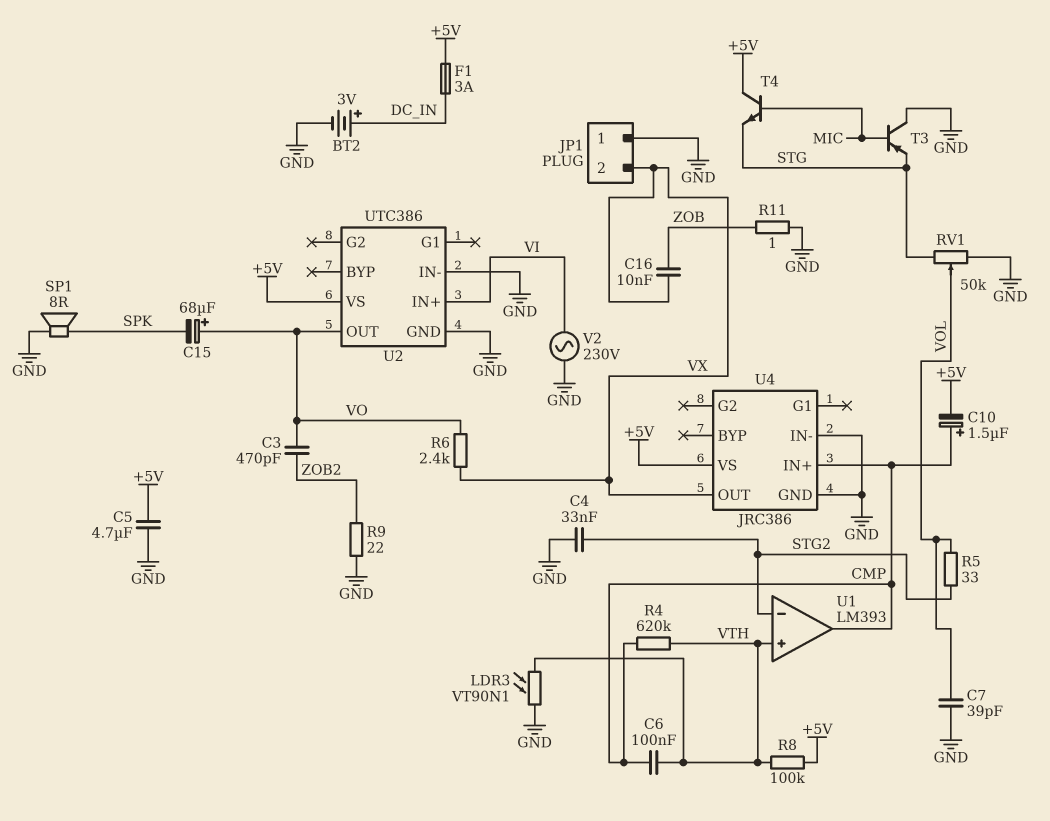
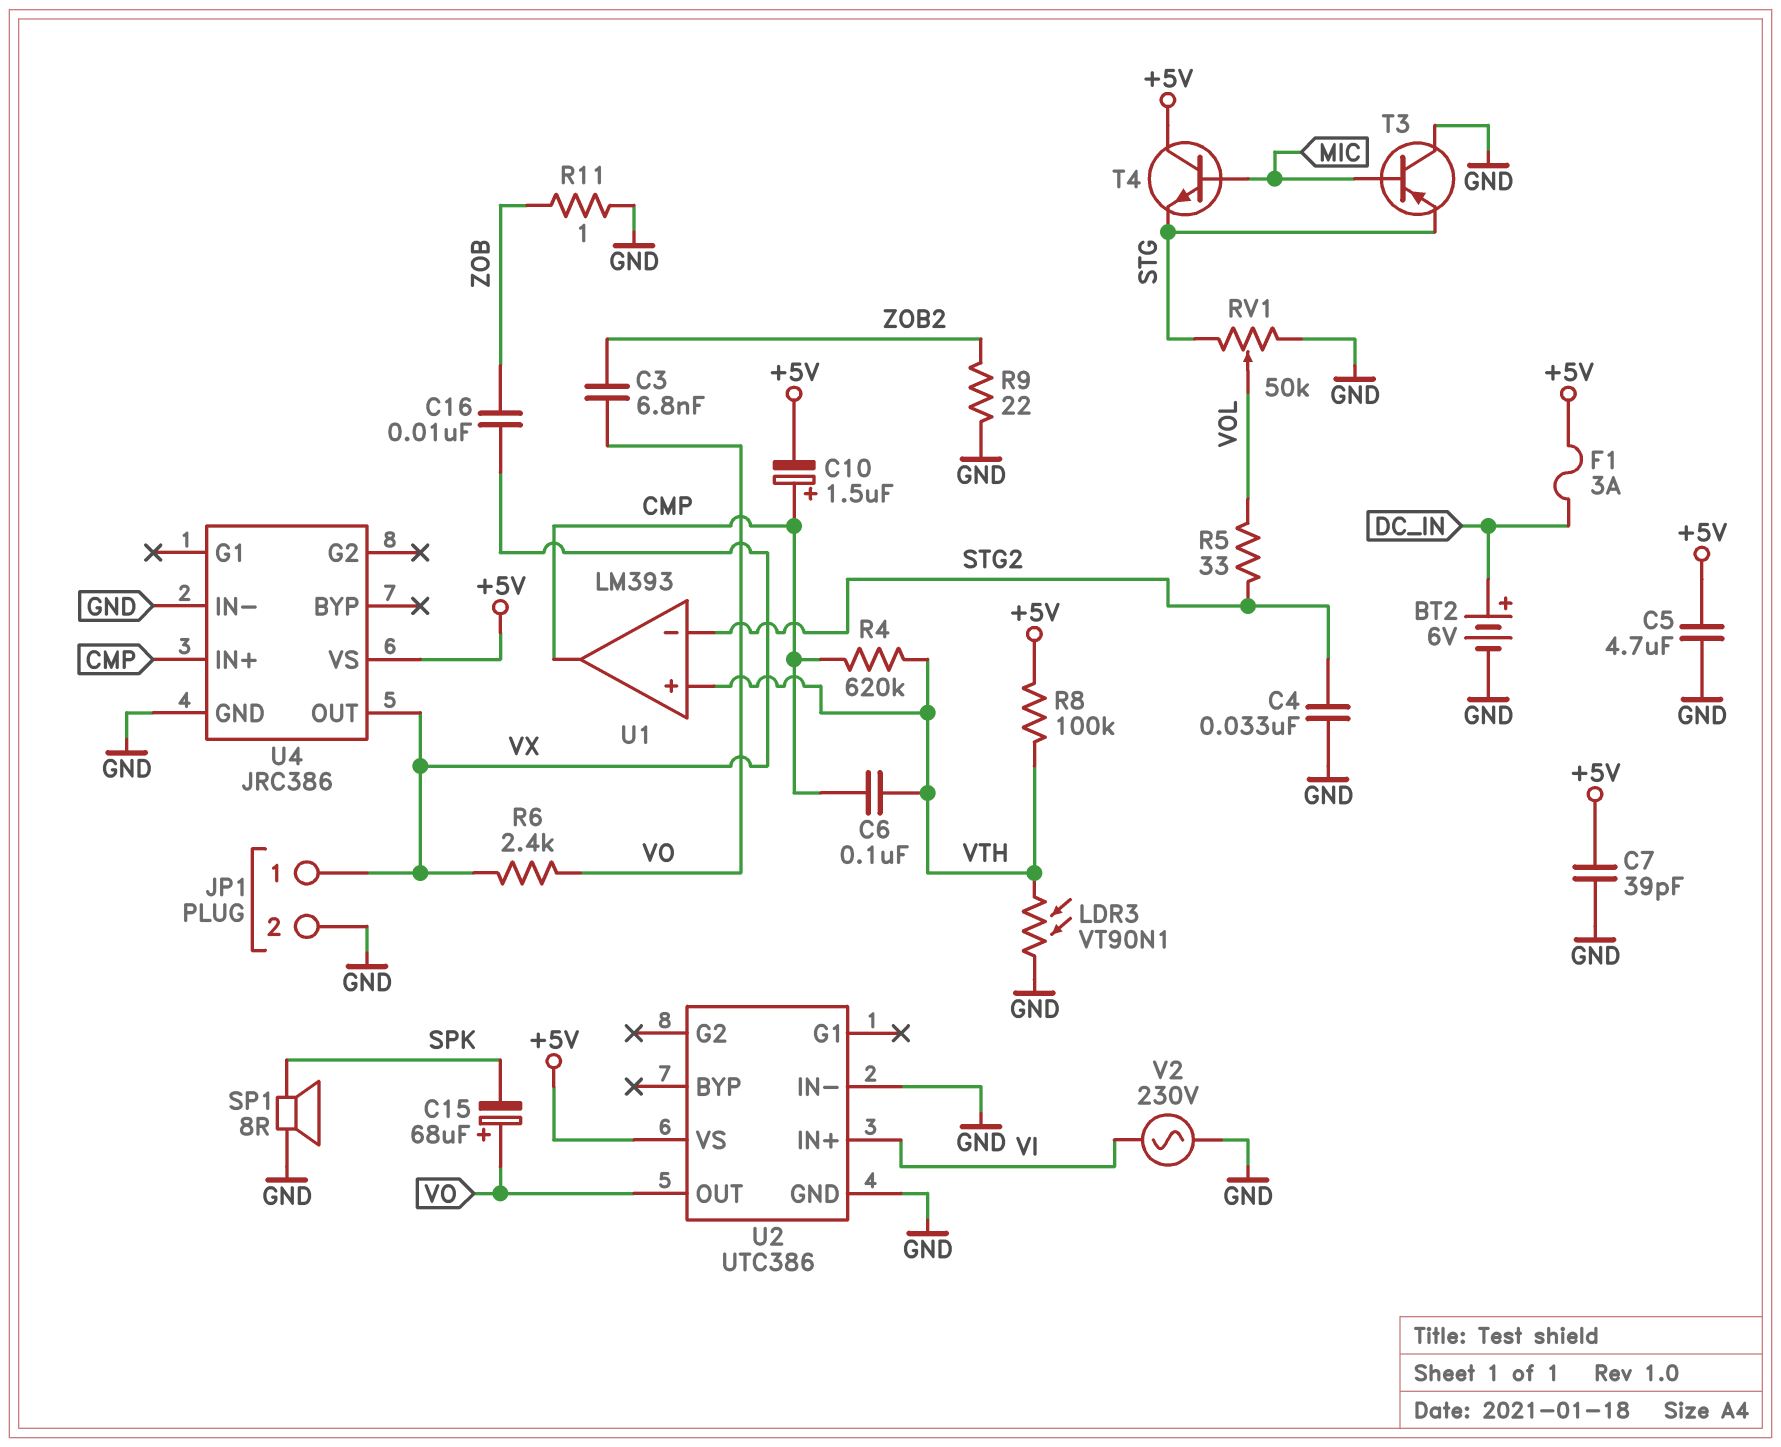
BT2: 3V (plus DC_IN, minus GND) -> 6V (plus DC_IN, minus GND)
C3: 470pF (VO, ZOB2) -> 6.8nF (VO, ZOB2)
C7: 39pF (GND, VOL) -> 39pF (+5V, GND)
JP1 pin 1: GND -> VX
JP1 pin 2: VX -> GND

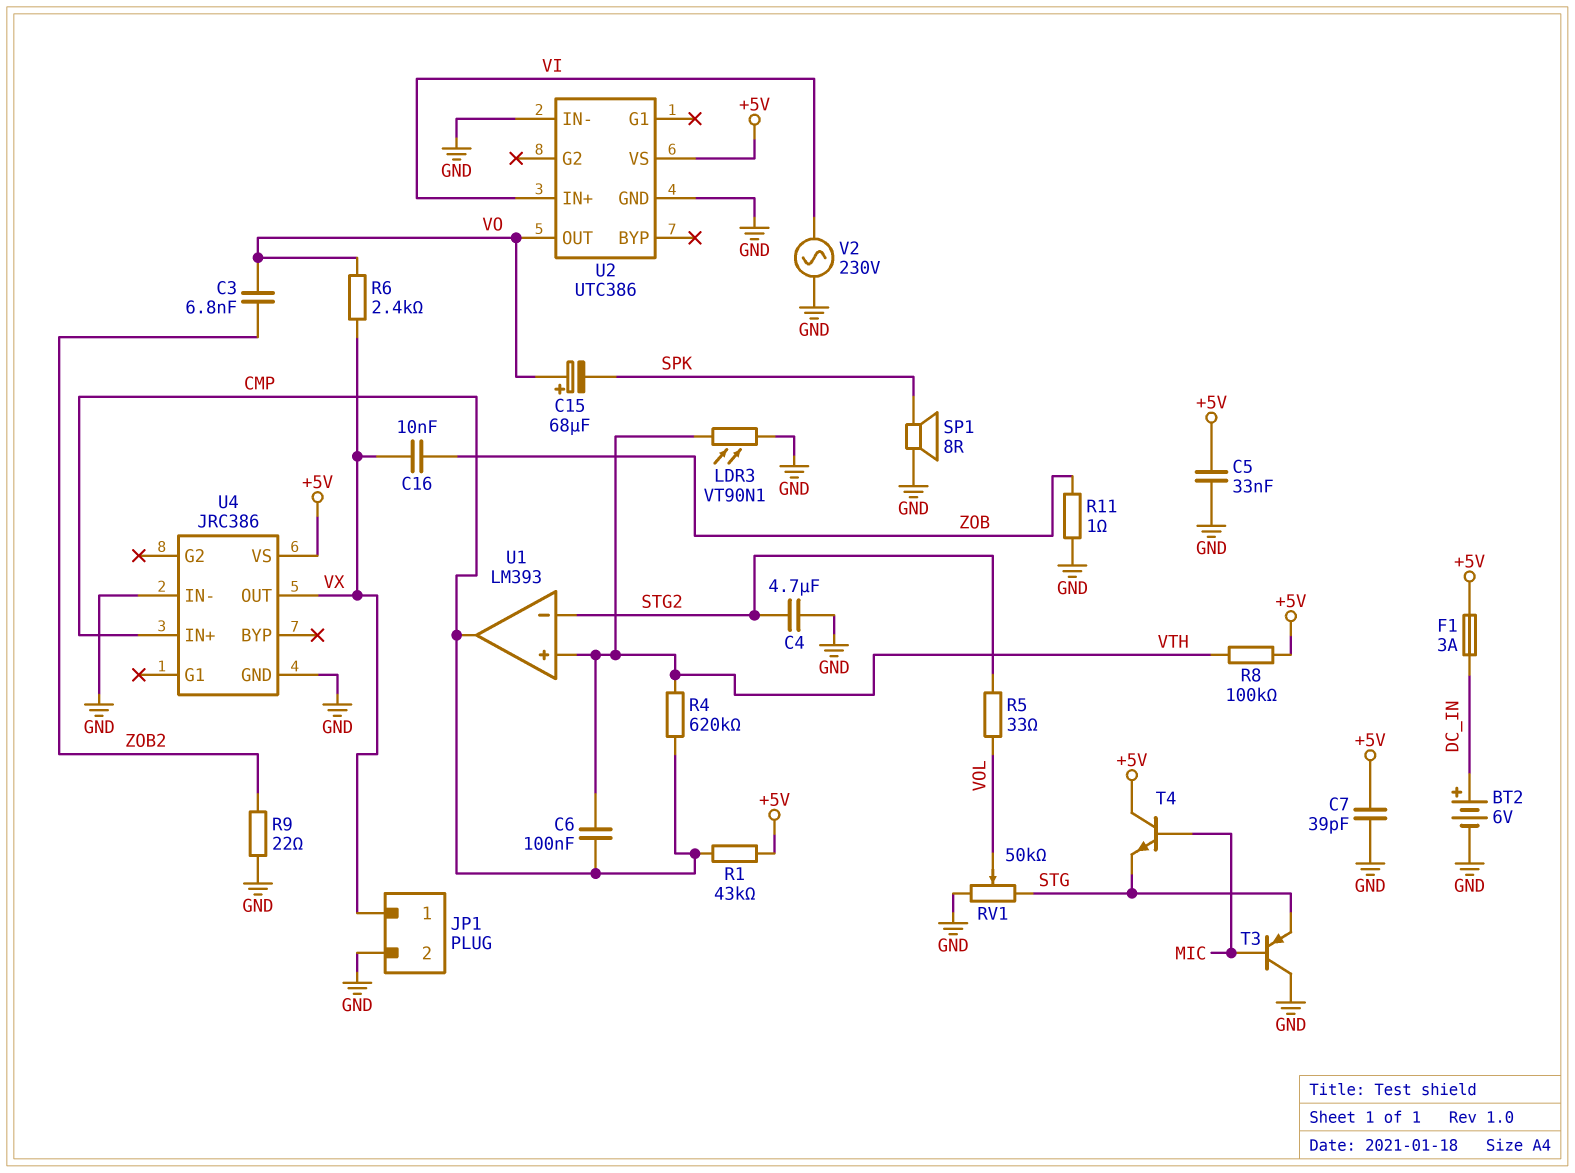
C4: 33nF (GND, STG2) -> 4.7uF (GND, STG2)
C5: 4.7uF (+5V, GND) -> 33nF (+5V, GND)
C10: 1.5uF (plus CMP, minus +5V) -> none
R1: none -> 43k (+5V, CMP)

